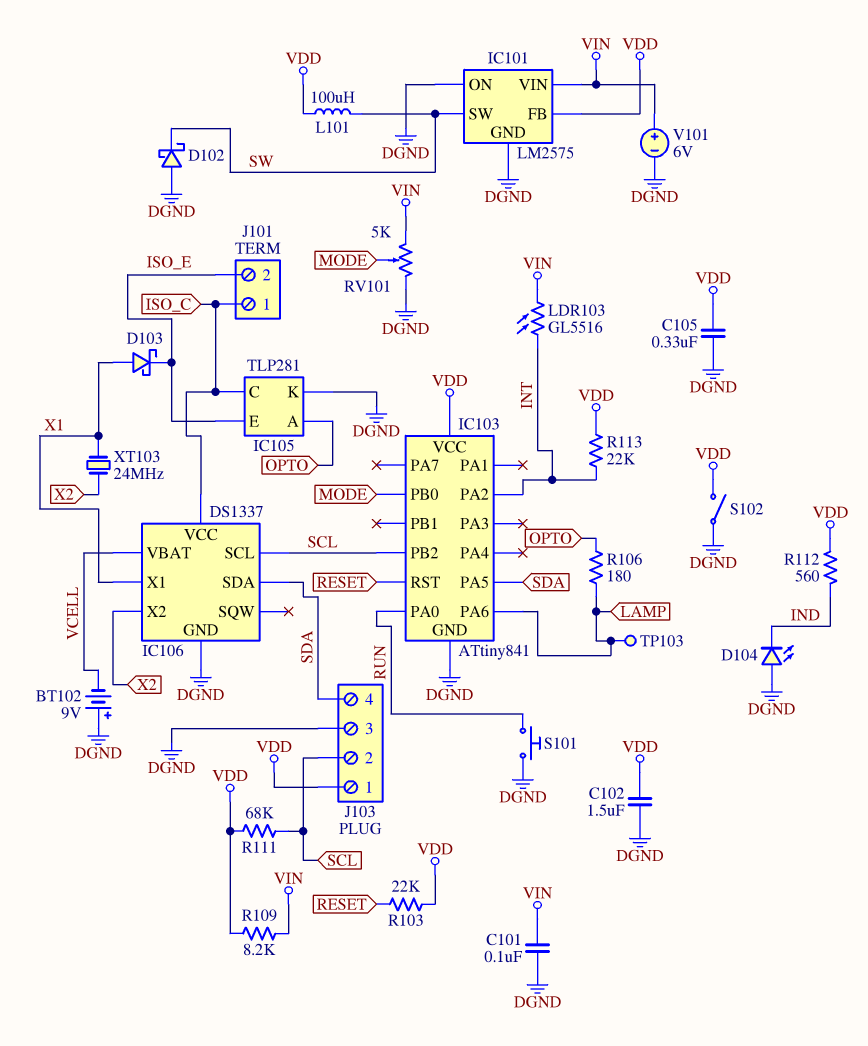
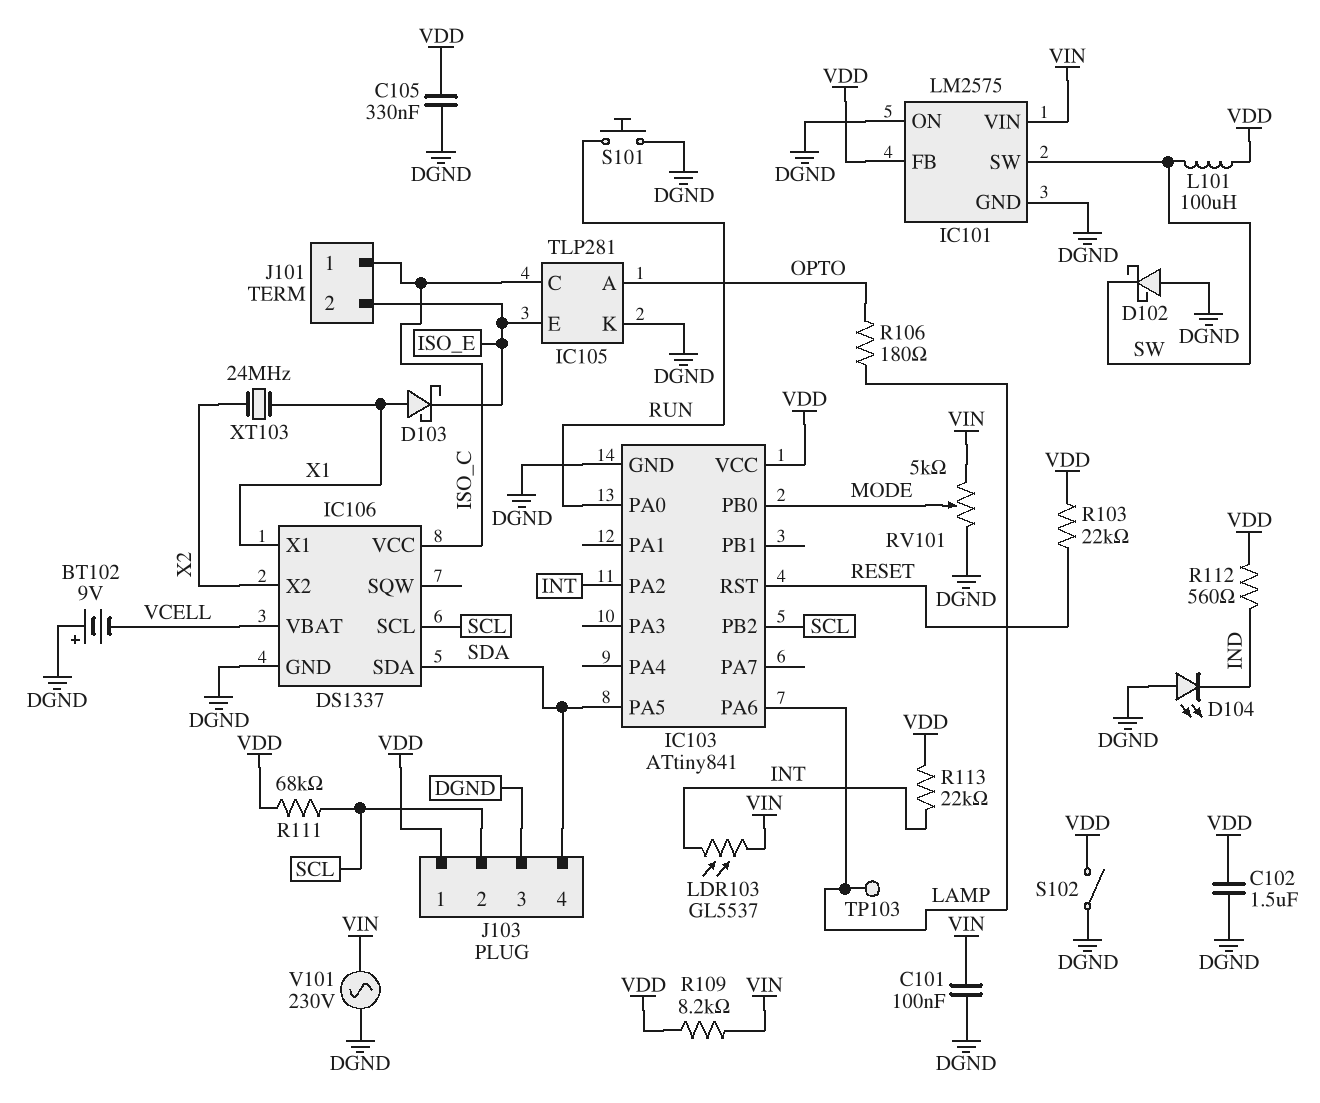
LDR103: GL5516 (INT, VIN) -> GL5537 (INT, VIN)
V101: 6V (plus VIN, minus DGND) -> AC 230V (DGND, VIN)

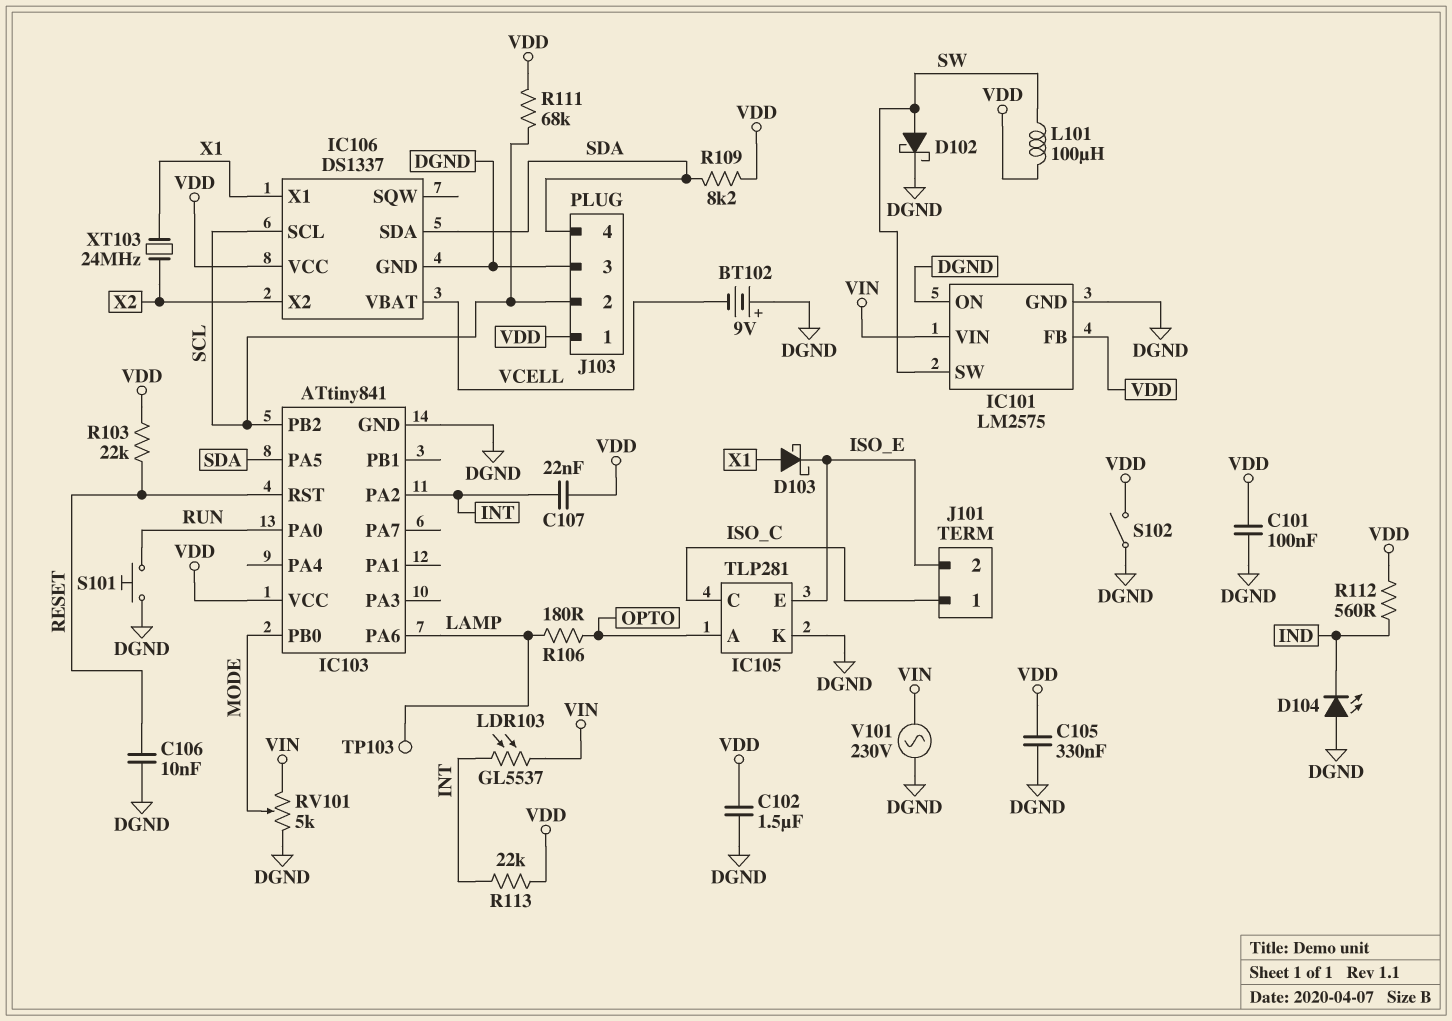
C101: 100nF (DGND, VIN) -> 100nF (DGND, VDD)
C106: none -> 10nF (DGND, RESET)
C107: none -> 22nF (INT, VDD)
D102: schottky (A DGND, K SW) -> schottky (A SW, K DGND)
IC106 pin VCC: ISO_C -> VDD
R109: 8.2k (VDD, VIN) -> 8.2k (SDA, VDD)

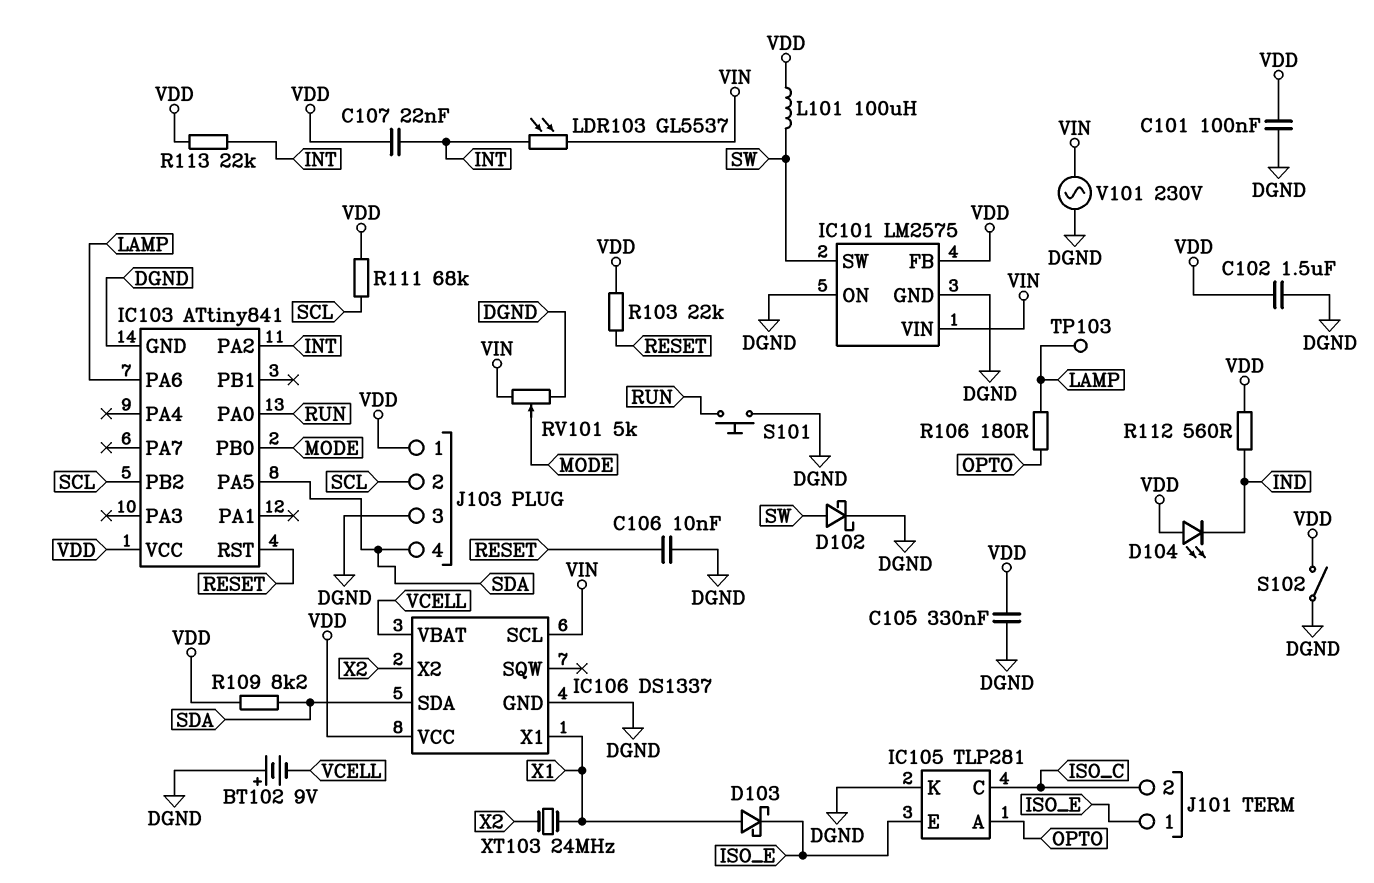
D104: LED (A DGND, K IND) -> LED (A VDD, K IND)
IC106 pin SCL: SCL -> VIN
J101 pin 1: ISO_C -> ISO_E
J101 pin 2: ISO_E -> ISO_C

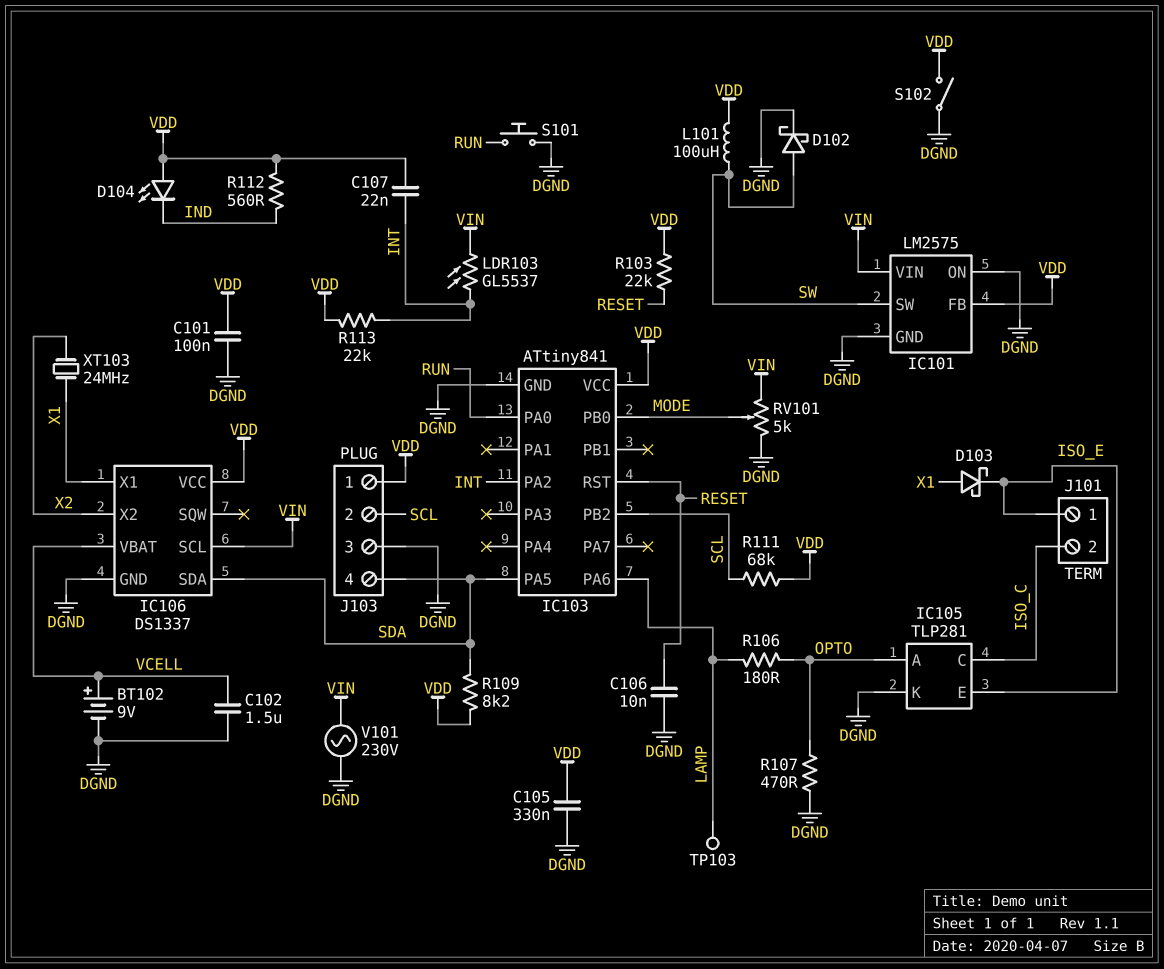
BT102: 9V (plus DGND, minus VCELL) -> 9V (plus VCELL, minus DGND)
C102: 1.5uF (DGND, VDD) -> 1.5uF (DGND, VCELL)
R107: none -> 470 (DGND, OPTO)

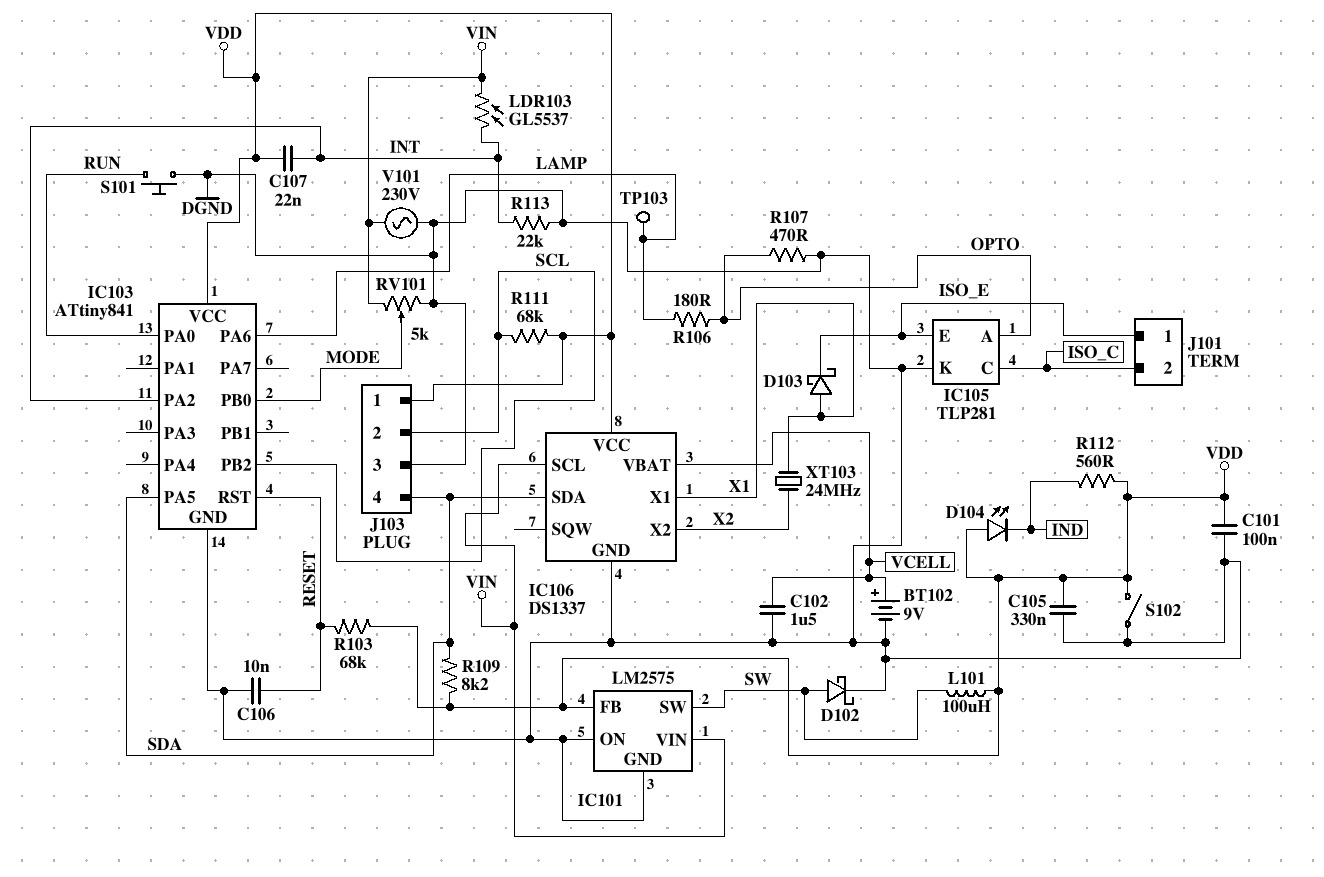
R103: 22k (RESET, VDD) -> 68k (RESET, VDD)
R113: 22k (INT, VDD) -> 22k (DGND, INT)

